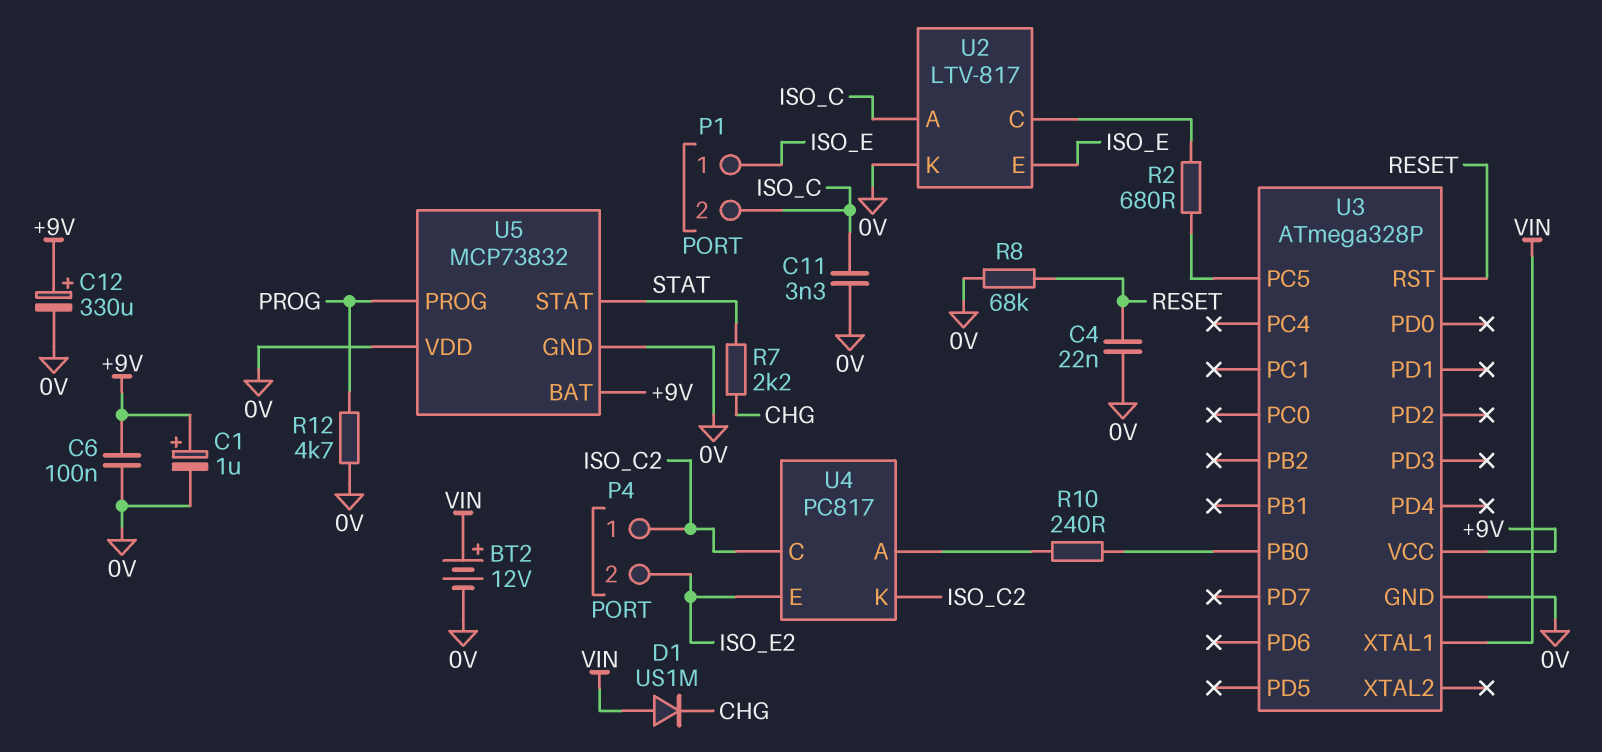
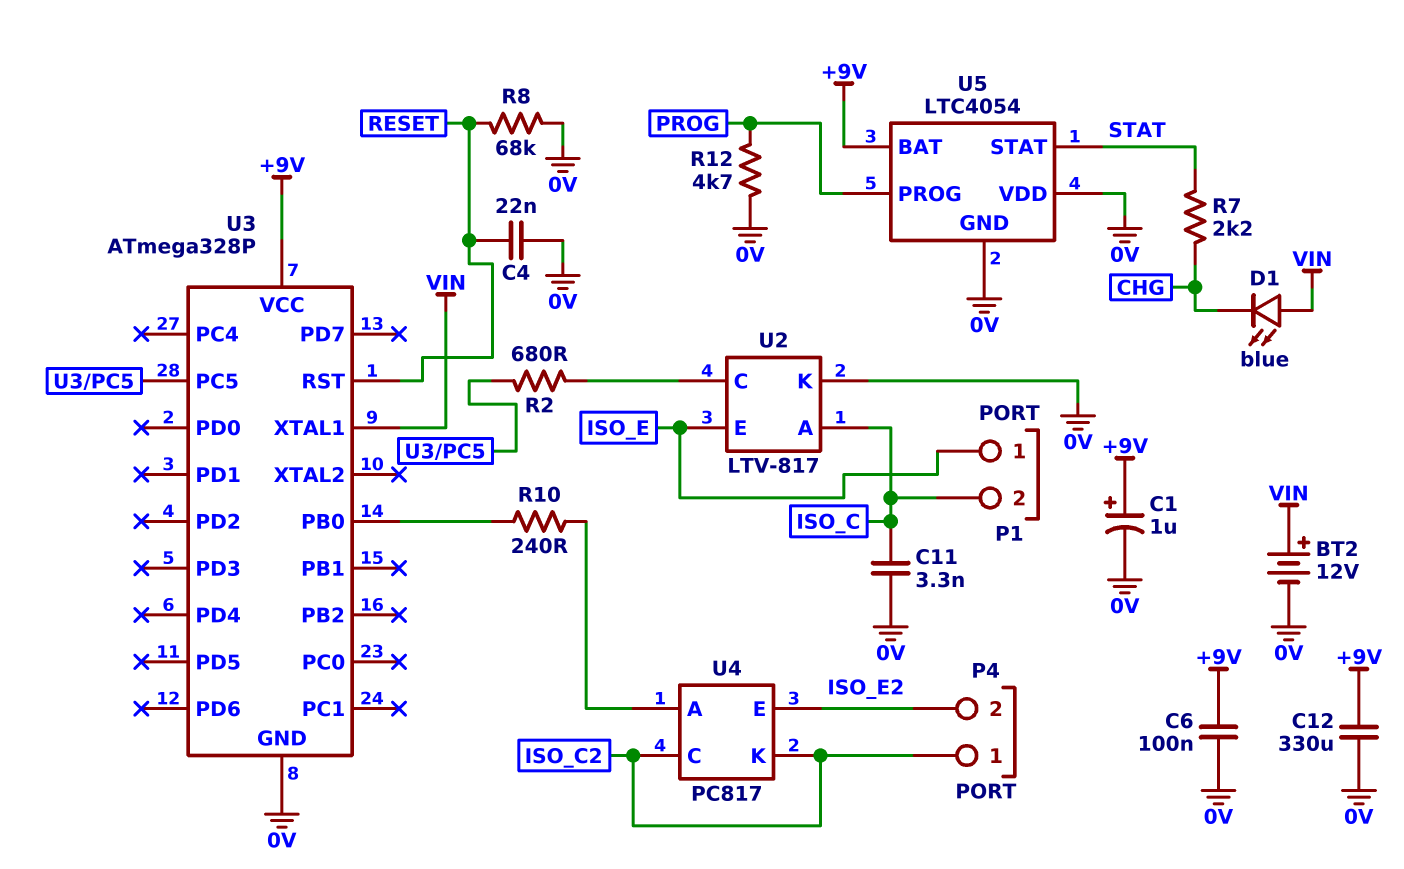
C12: 330uF (plus +9V, minus 0V) -> 330uF (+9V, 0V)
D1: diode US1M (A VIN, K CHG) -> LED blue (A VIN, K CHG)
U5: MCP73832 -> LTC4054

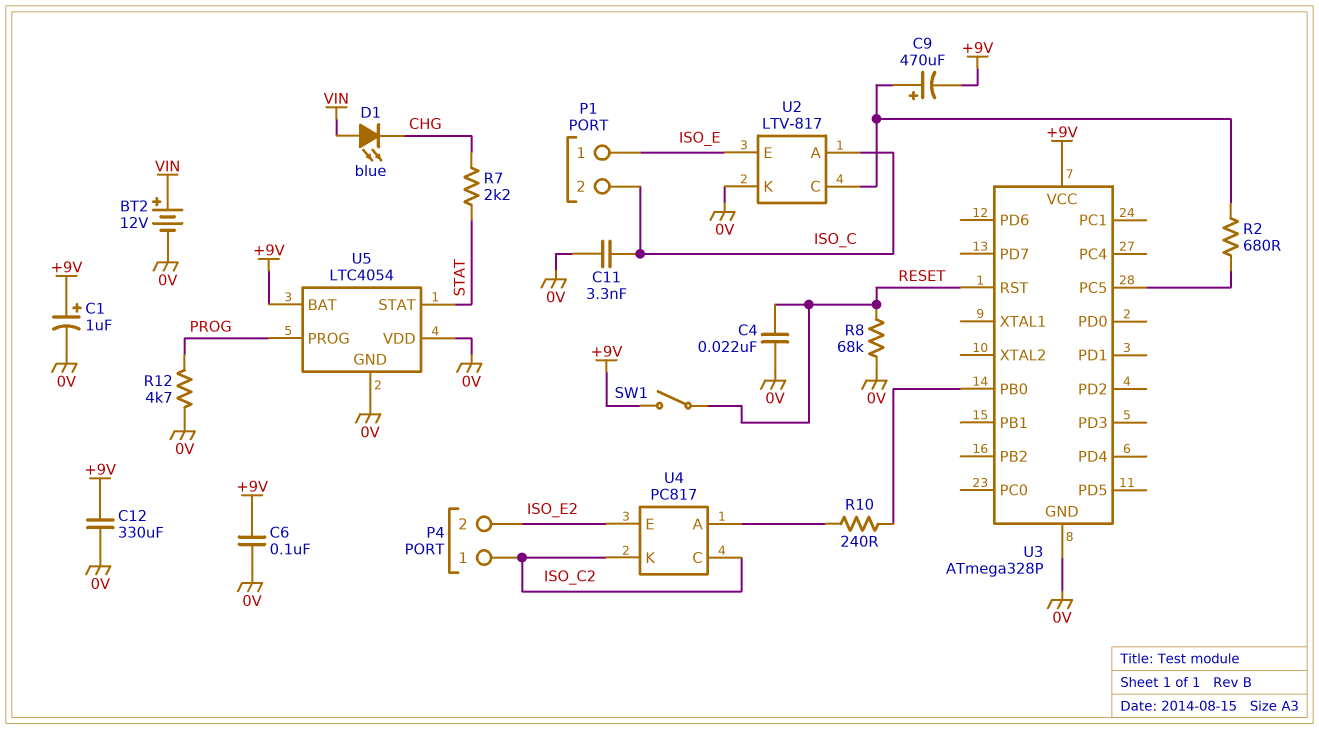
C9: none -> 470uF (plus U2/C, minus +9V)
SW1: none -> switch (+9V, RESET)
U3 pin XTAL1: VIN -> none

